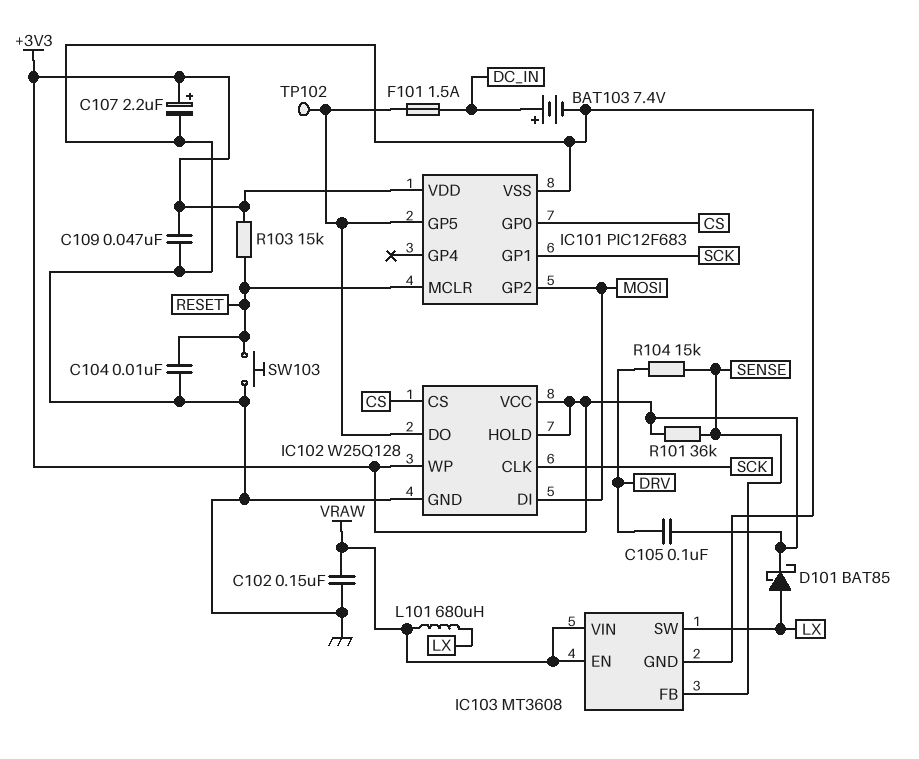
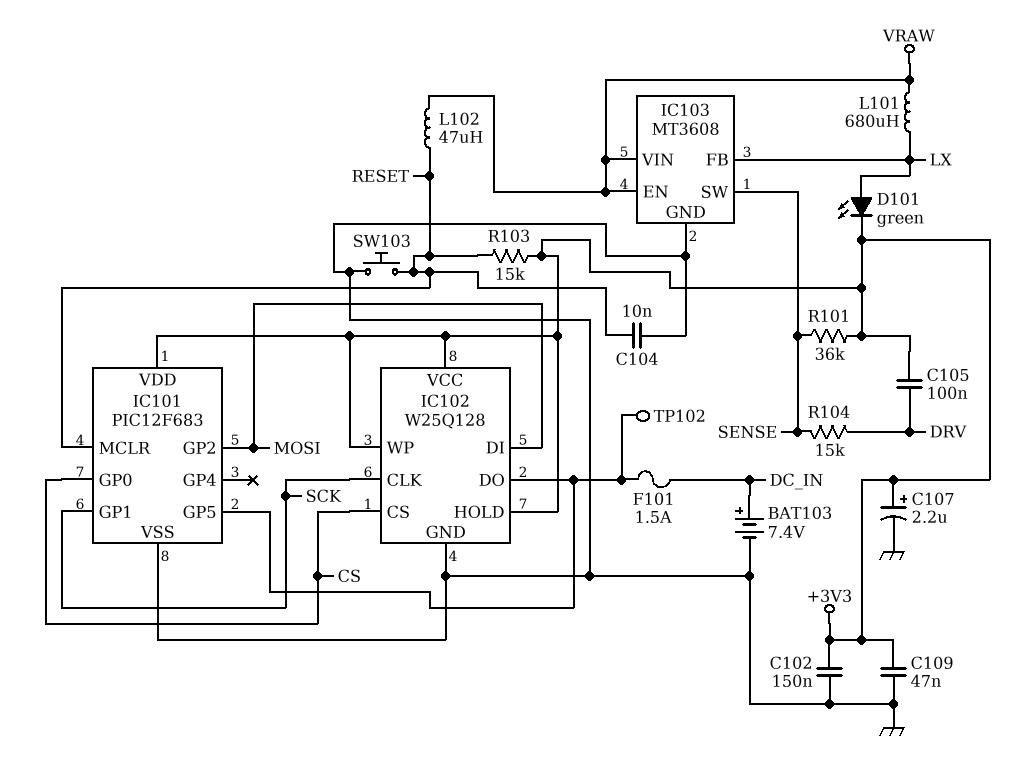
C102: 150nF (GND, VRAW) -> 150nF (+3V3, GND)
D101: schottky BAT85 (A LX, K +3V3) -> LED green (A LX, K +3V3)
IC103 pin FB: SENSE -> LX
IC103 pin SW: LX -> SENSE
L102: none -> 47uH (RESET, VRAW)

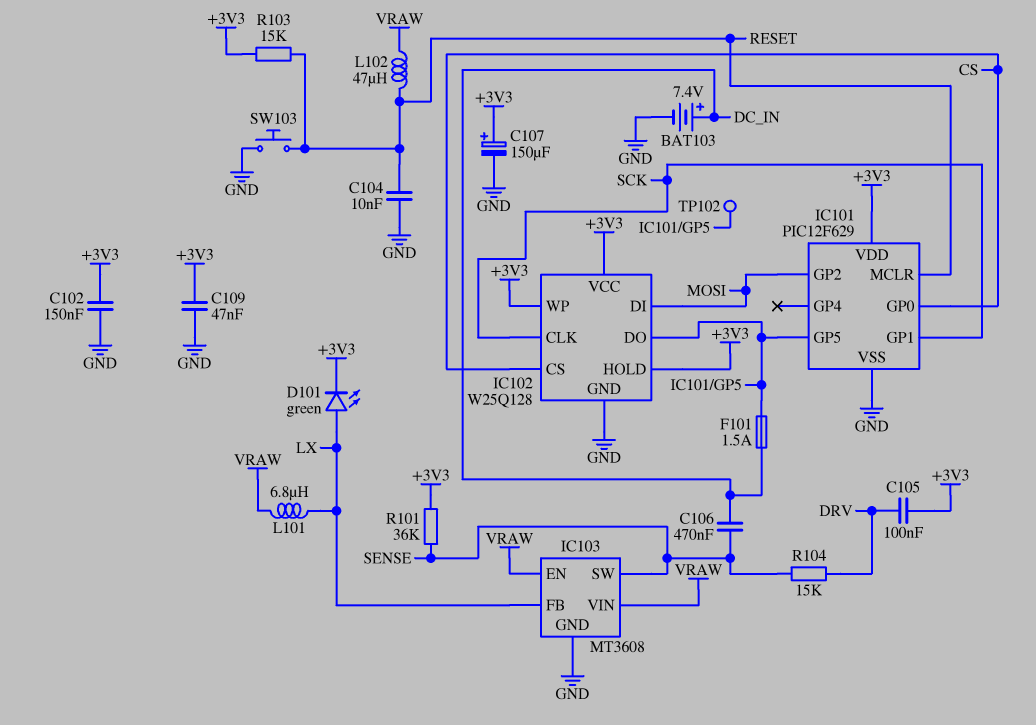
C106: none -> 470nF (DC_IN, SENSE)
C107: 2.2uF (plus +3V3, minus GND) -> 150uF (plus +3V3, minus GND)
IC101: PIC12F683 -> PIC12F629
L101: 680uH (LX, VRAW) -> 6.8uH (LX, VRAW)

